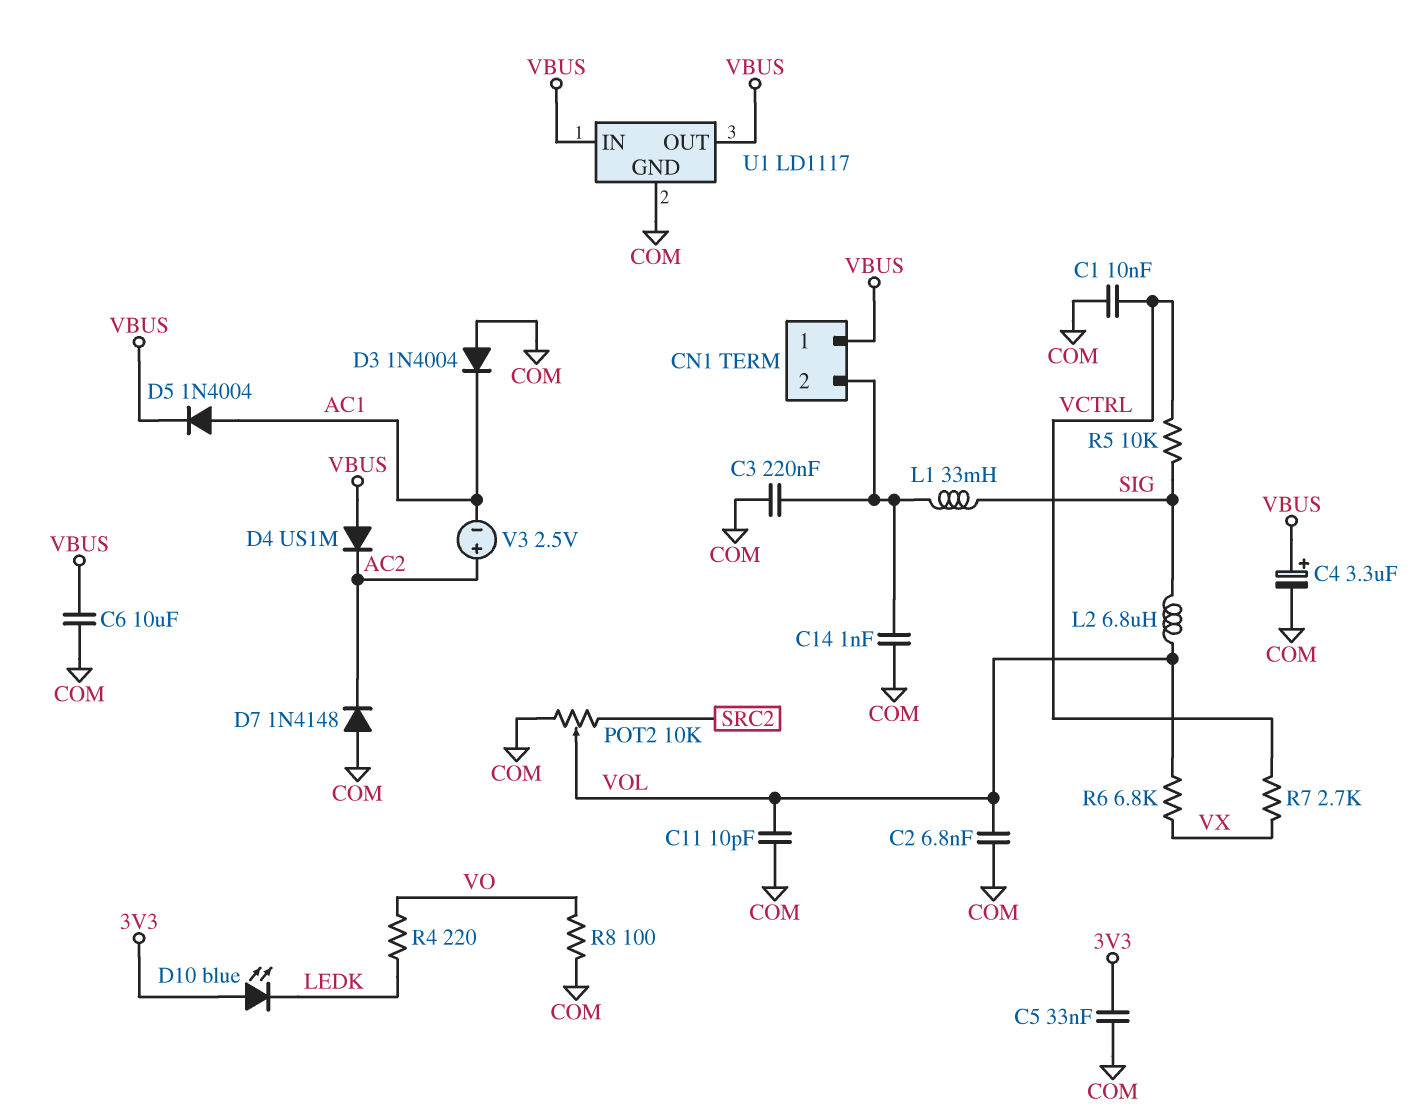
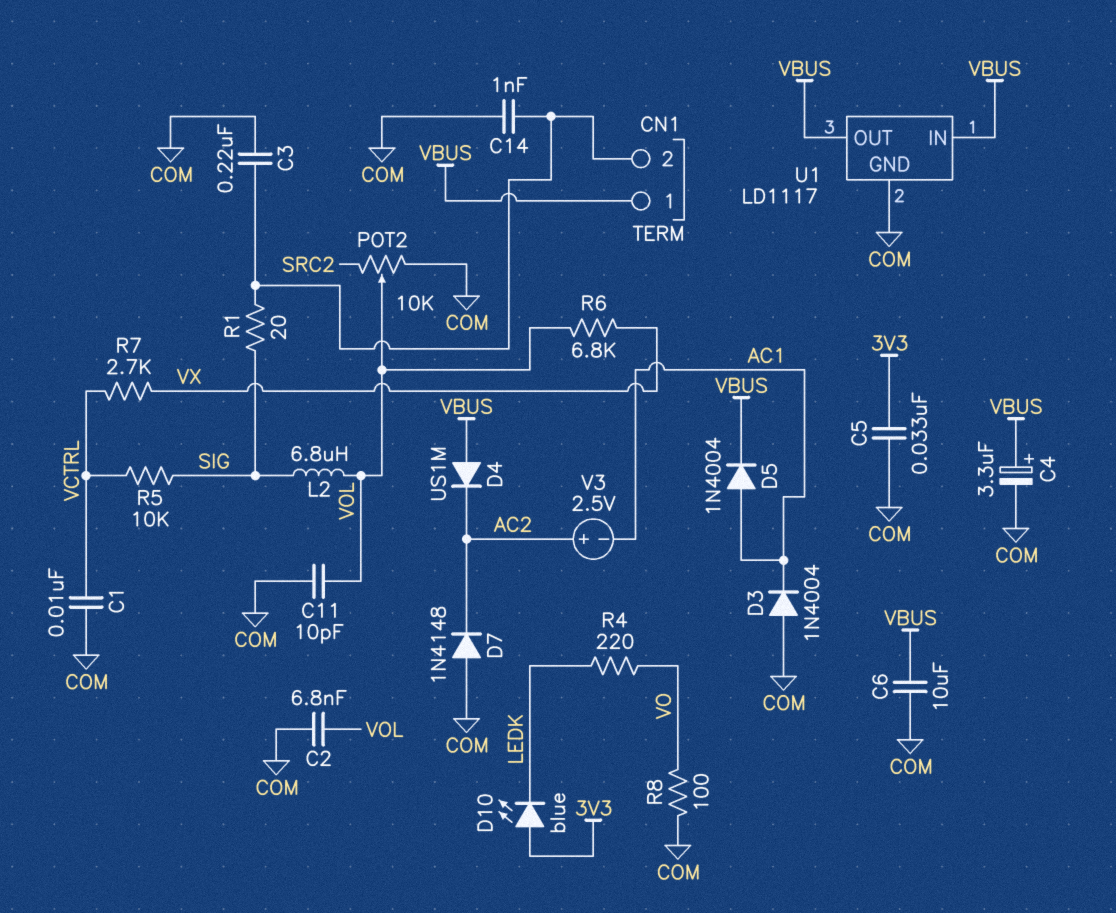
L1: 33mH (CN1/2, SIG) -> none
R1: none -> 20 (CN1/2, SIG)

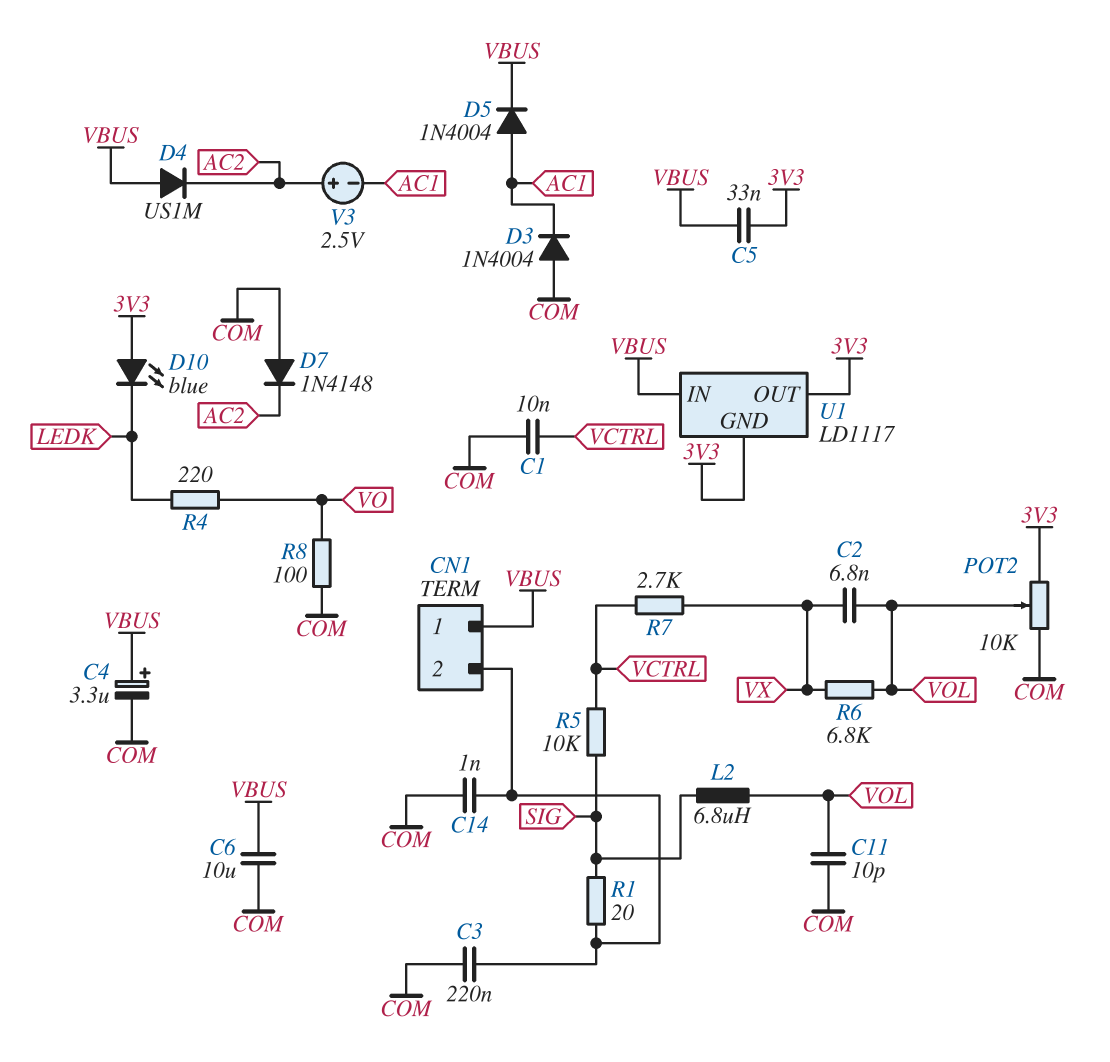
C2: 6.8nF (COM, VOL) -> 6.8nF (VOL, VX)
C5: 33nF (3V3, COM) -> 33nF (3V3, VBUS)
POT2: 10k (COM, SRC2, wiper VOL) -> 10k (3V3, COM, wiper VOL)
U1 pin GND: COM -> 3V3
U1 pin OUT: VBUS -> 3V3

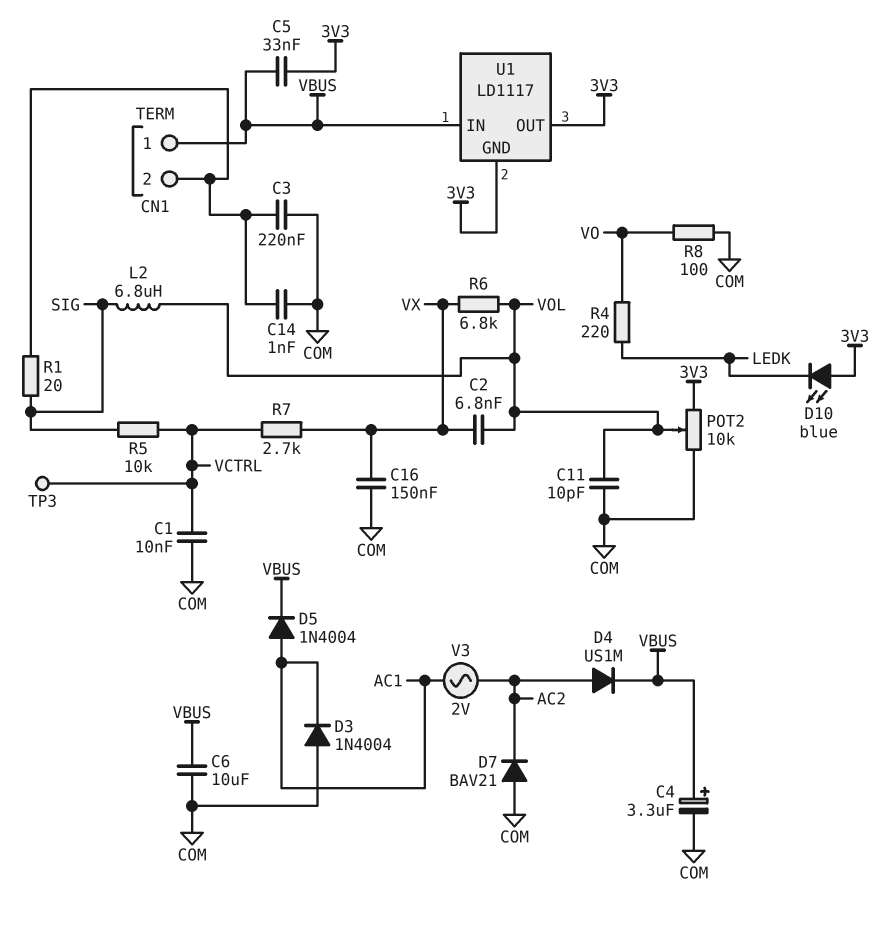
C16: none -> 150nF (COM, VX)
D4: diode US1M (A VBUS, K AC2) -> diode US1M (A AC2, K VBUS)
D7: diode 1N4148 (A COM, K AC2) -> diode BAV21 (A COM, K AC2)
TP3: none -> test point (VCTRL)
V3: 2.5V (plus AC2, minus AC1) -> AC 2V (AC1, AC2)

